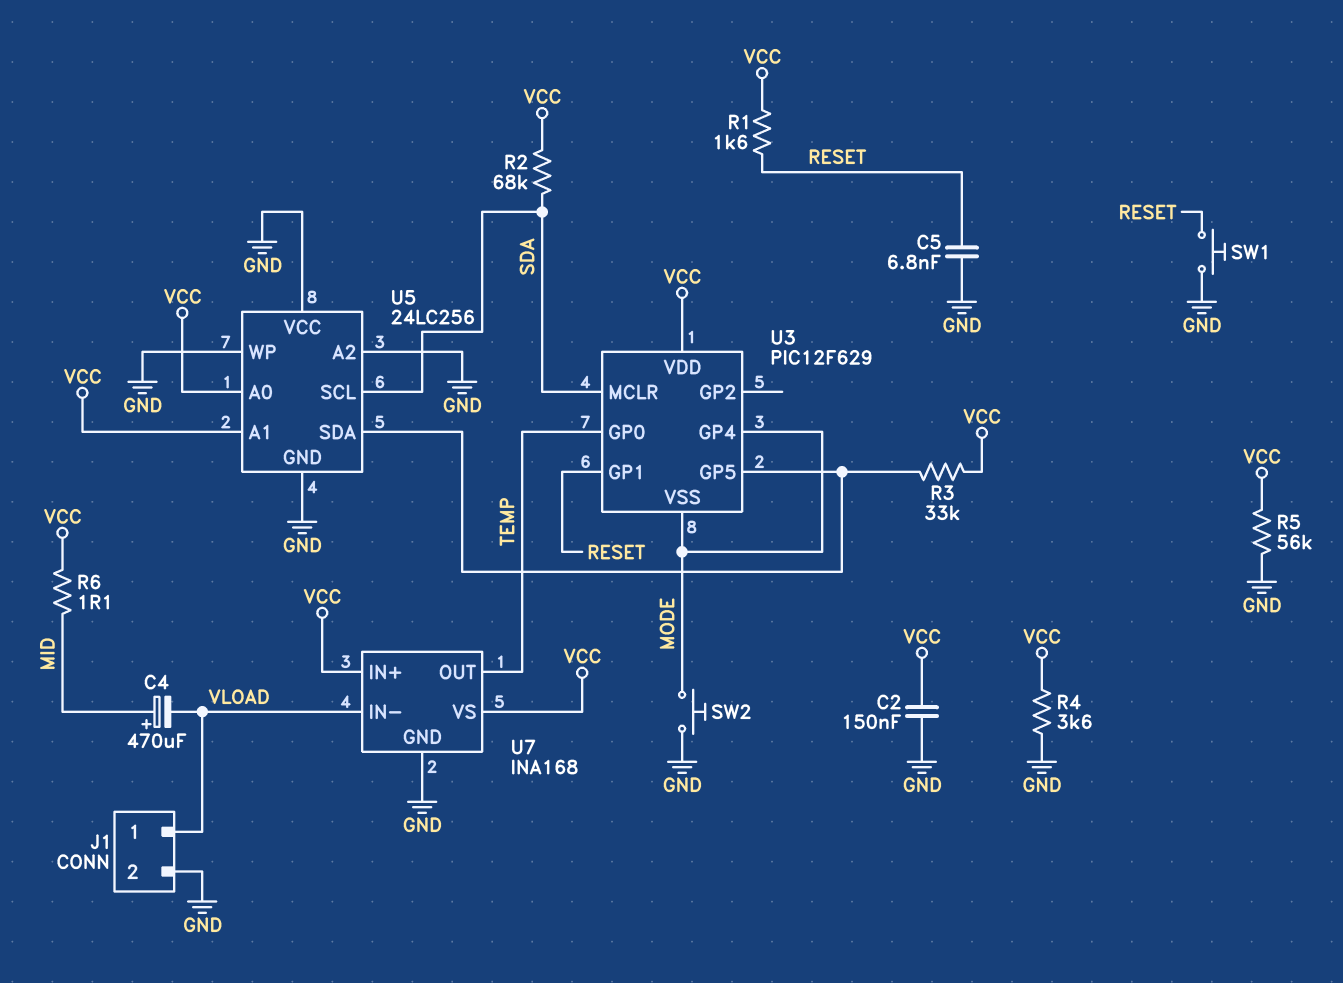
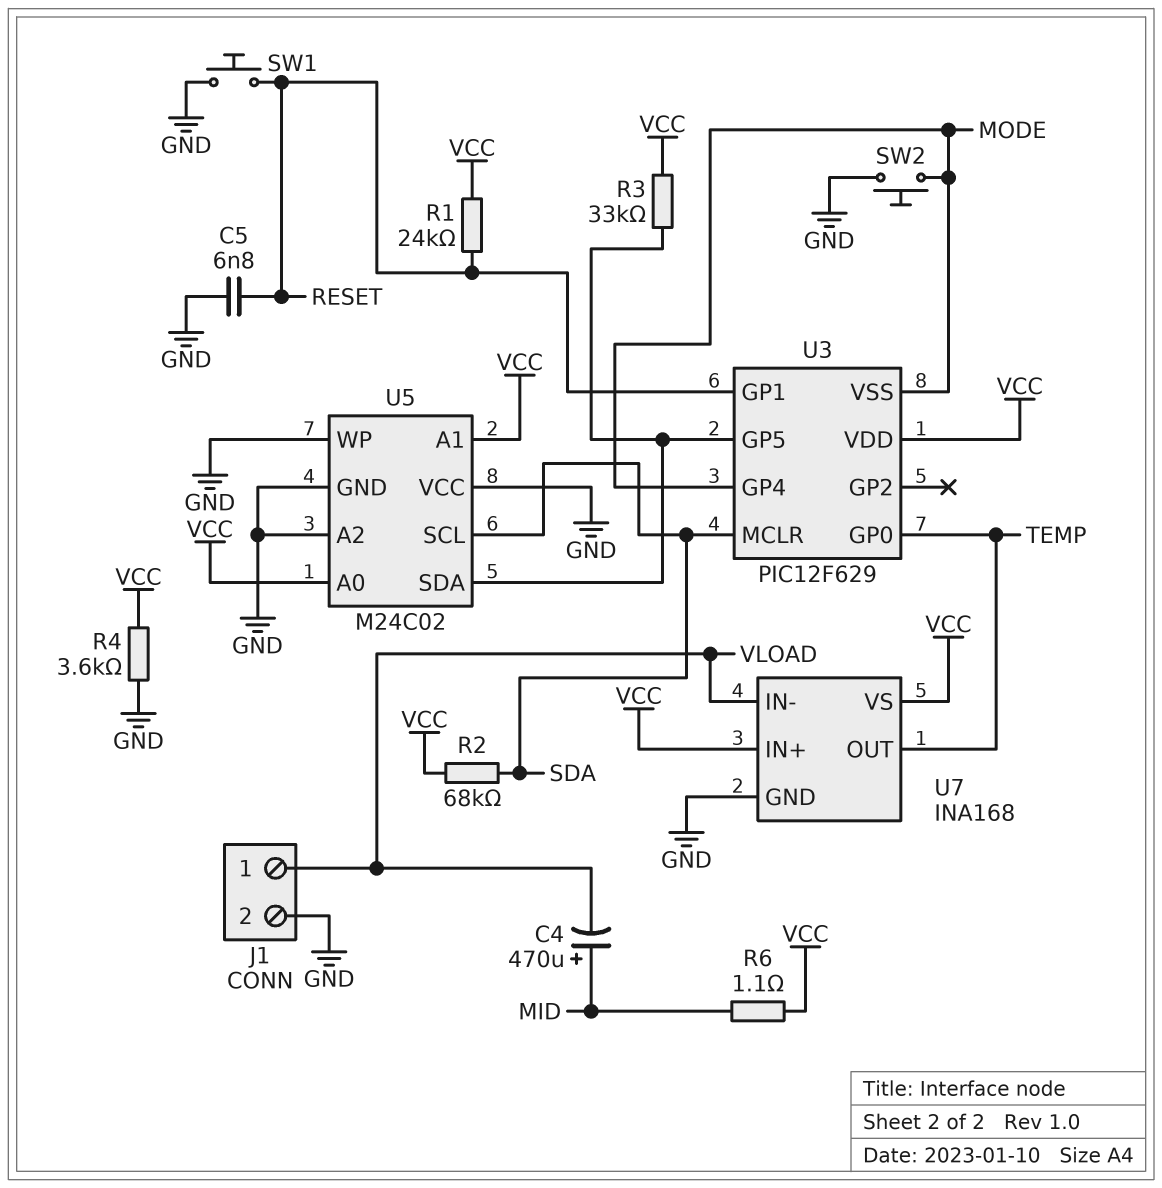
C2: 150nF (GND, VCC) -> none
R1: 1.6k (RESET, VCC) -> 24k (RESET, VCC)
R5: 56k (GND, VCC) -> none
U5: 24LC256 -> M24C02

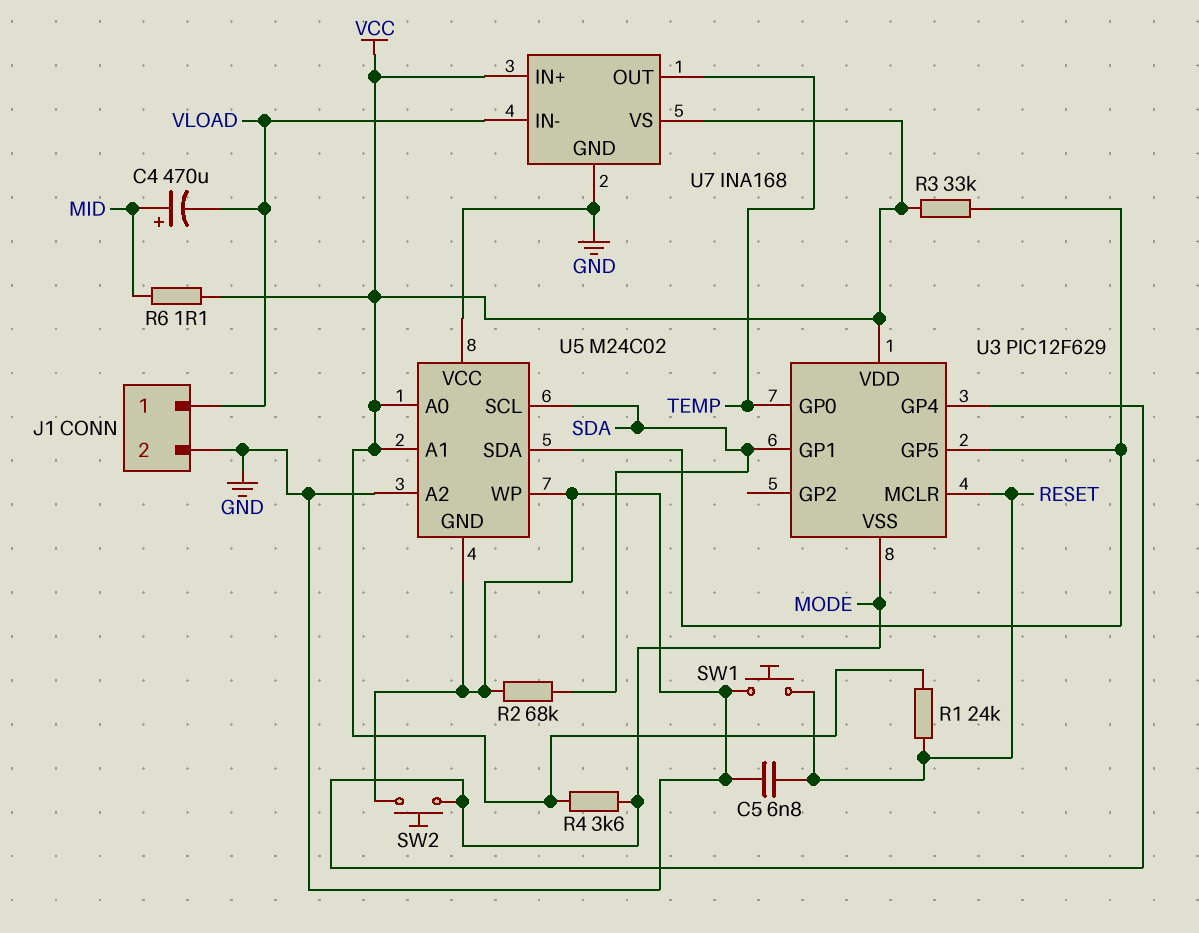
R2: 68k (SDA, VCC) -> 68k (GND, SDA)
R4: 3.6k (GND, VCC) -> 3.6k (MODE, VCC)
U3 pin GP1: RESET -> SDA
U3 pin MCLR: SDA -> RESET

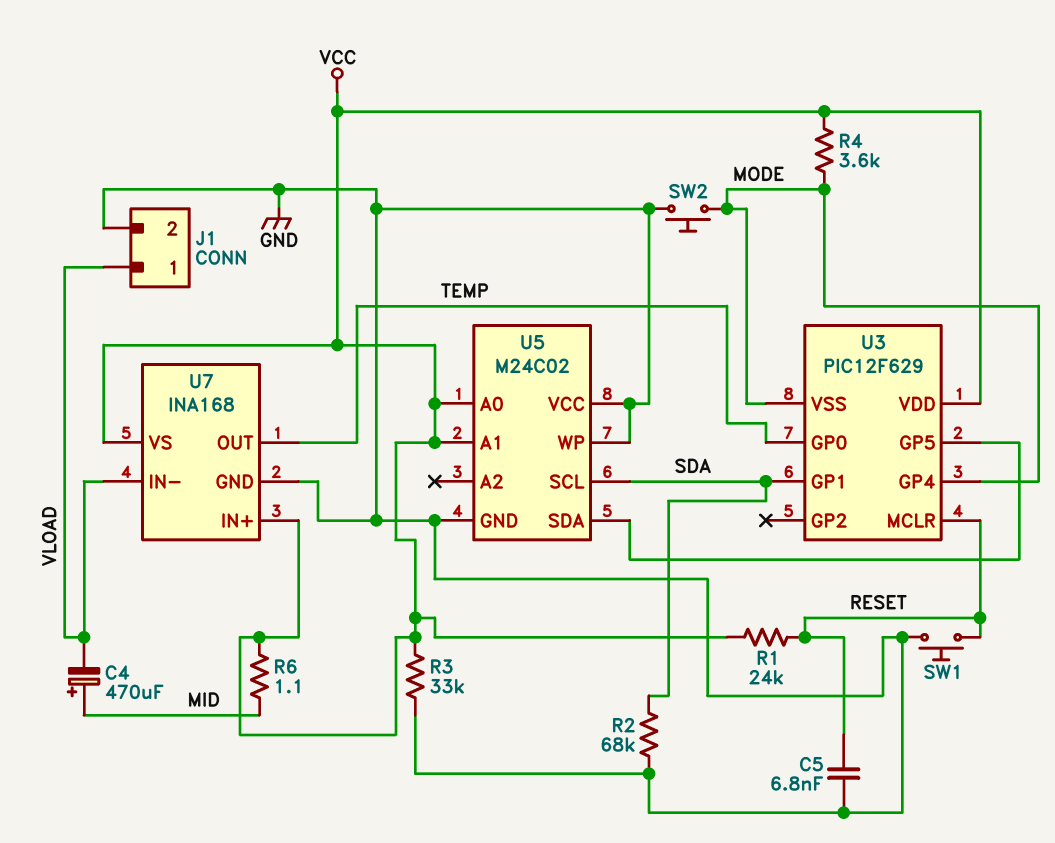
R3: 33k (U3/GP5, VCC) -> 33k (GND, VCC)
U5 pin A2: GND -> none

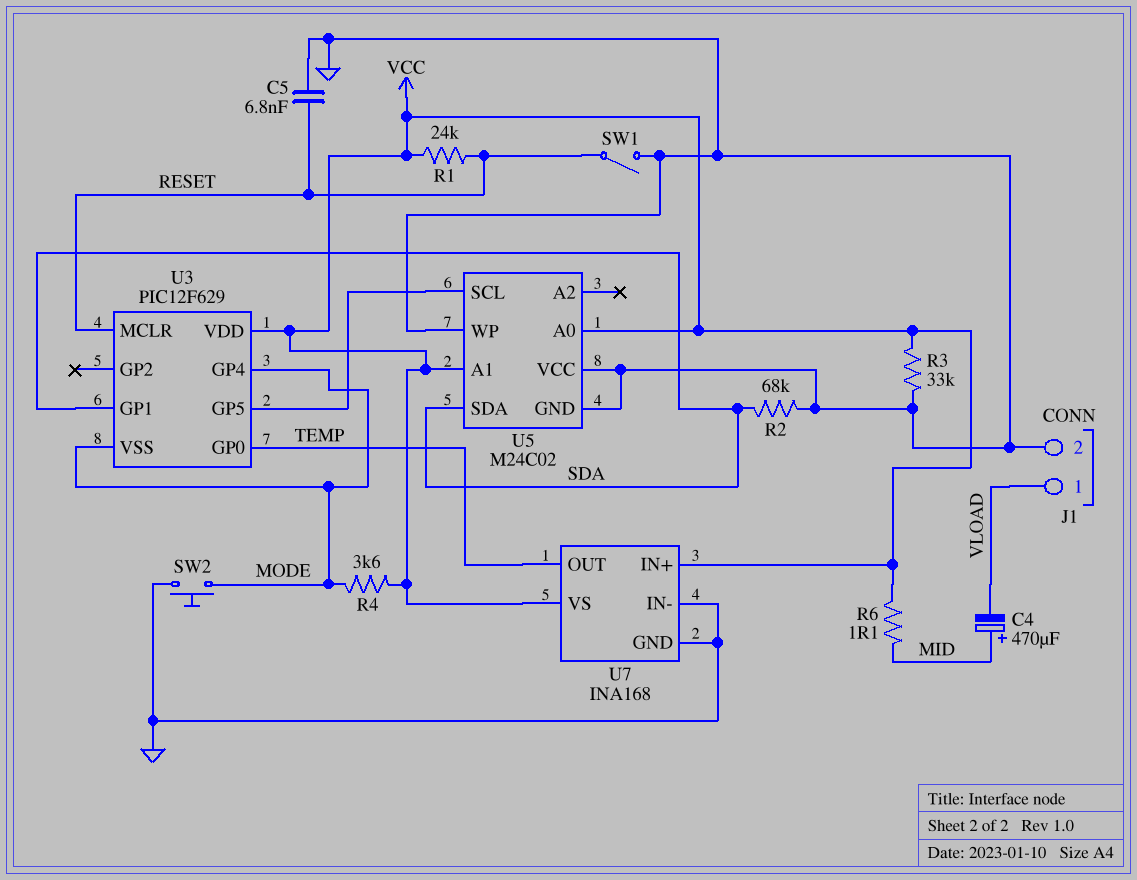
SW1: button (GND, RESET) -> switch (GND, RESET)
U5 pin SCL: SDA -> U3/GP5
U5 pin SDA: U3/GP5 -> SDA
U7 pin IN-: VLOAD -> GND

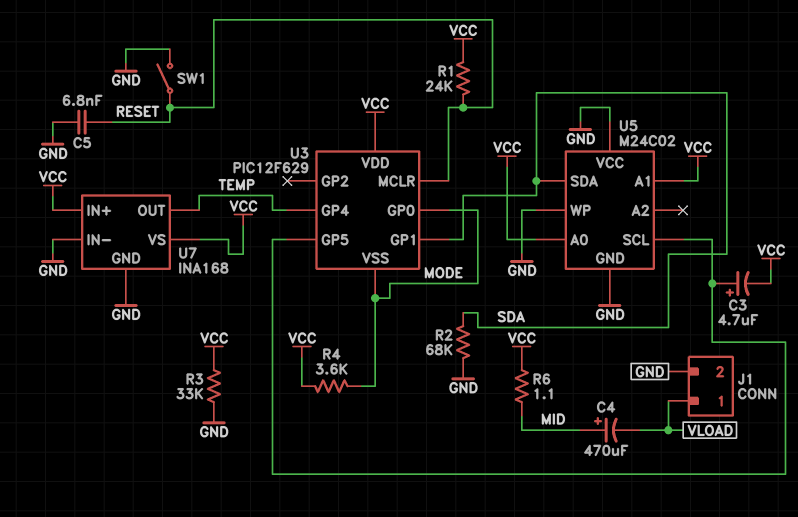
C3: none -> 4.7uF (plus U3/GP5, minus VCC)
SW2: button (GND, MODE) -> none
U3 pin GP0: TEMP -> MODE
U3 pin GP4: MODE -> TEMP

